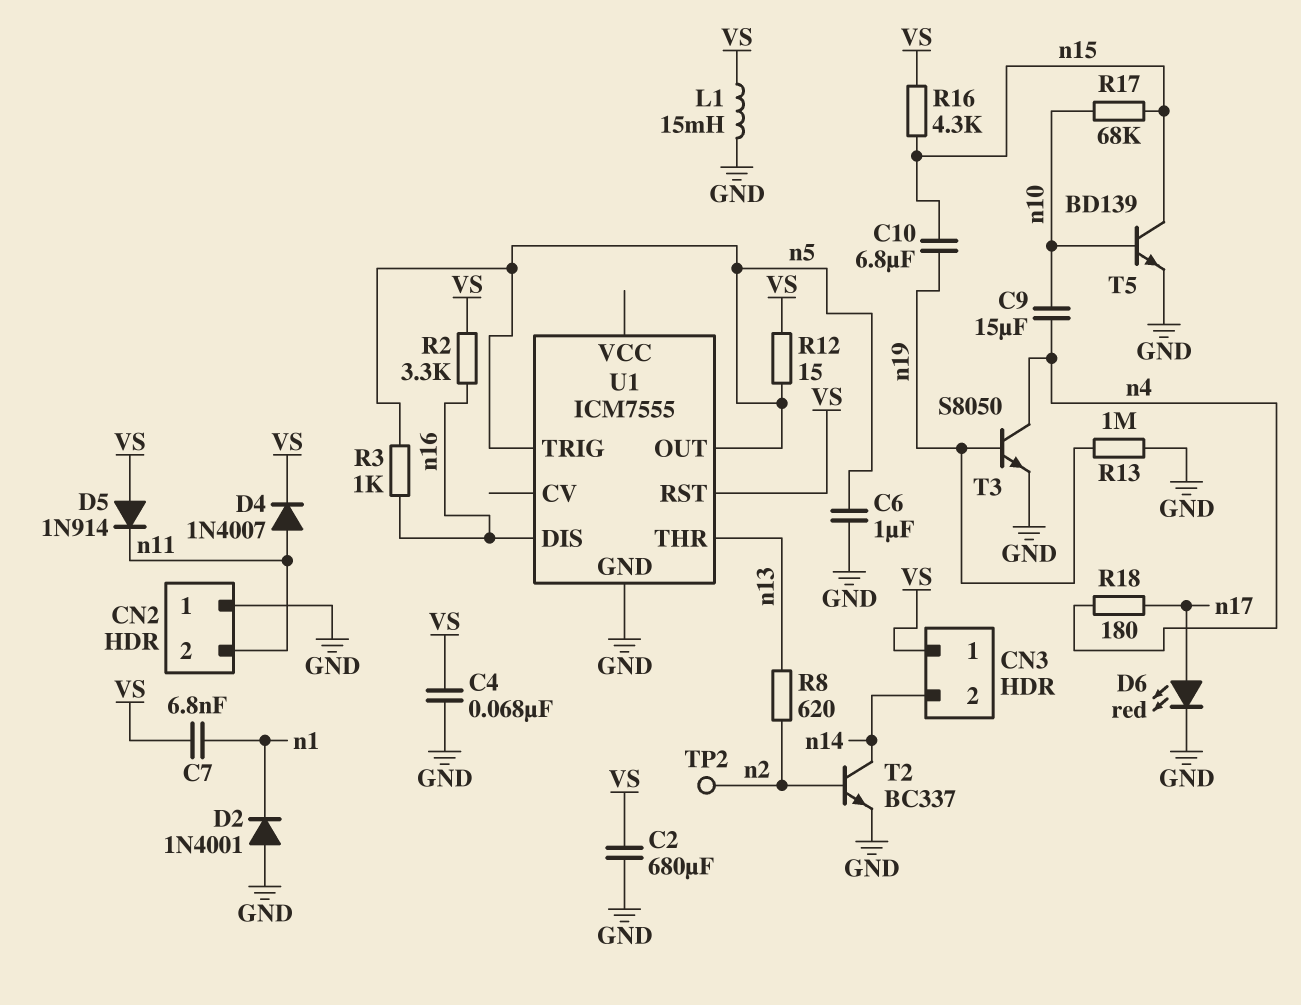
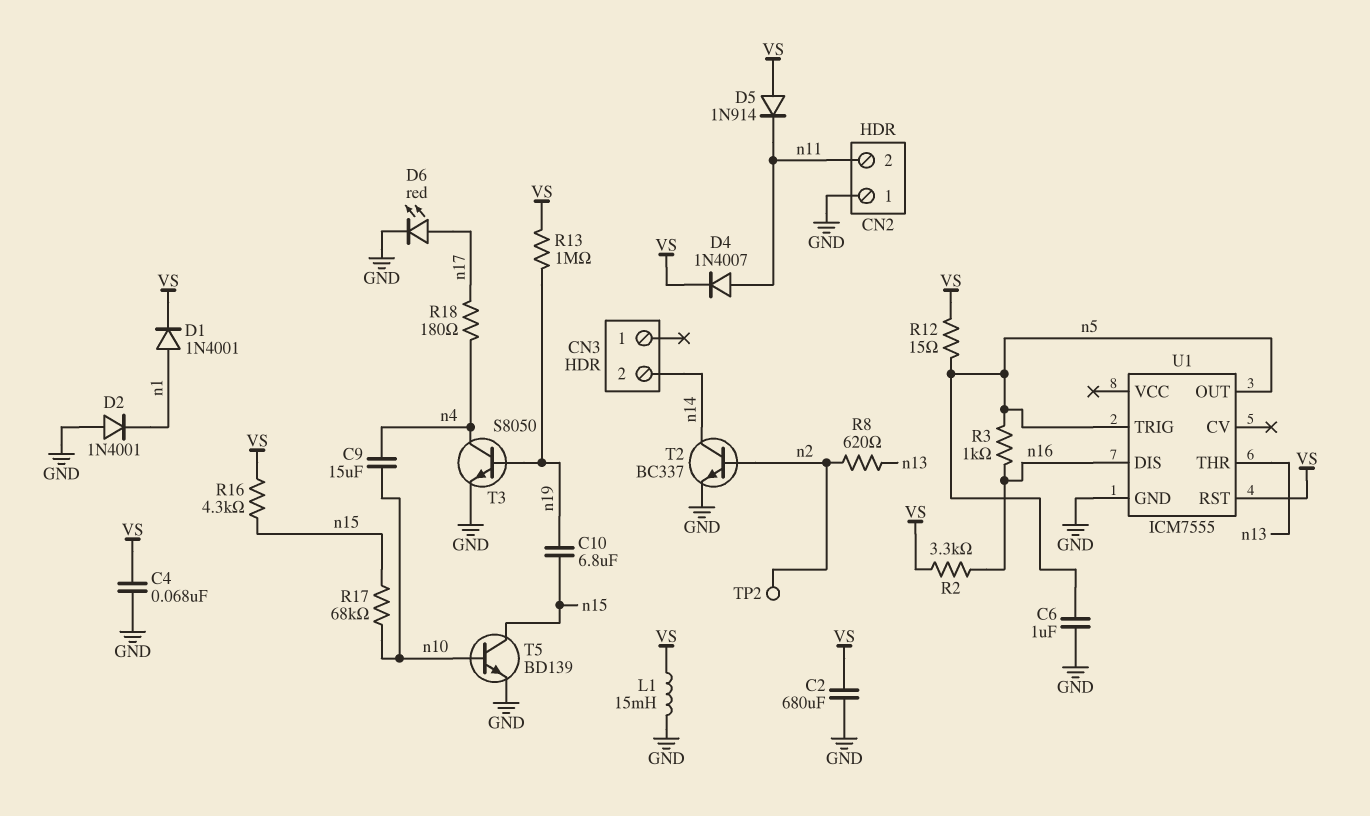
C7: 6.8nF (VS, n1) -> none
CN3 pin 1: VS -> none
D1: none -> diode 1N4001 (A n1, K VS)
R13: 1M (GND, n19) -> 1M (VS, n19)

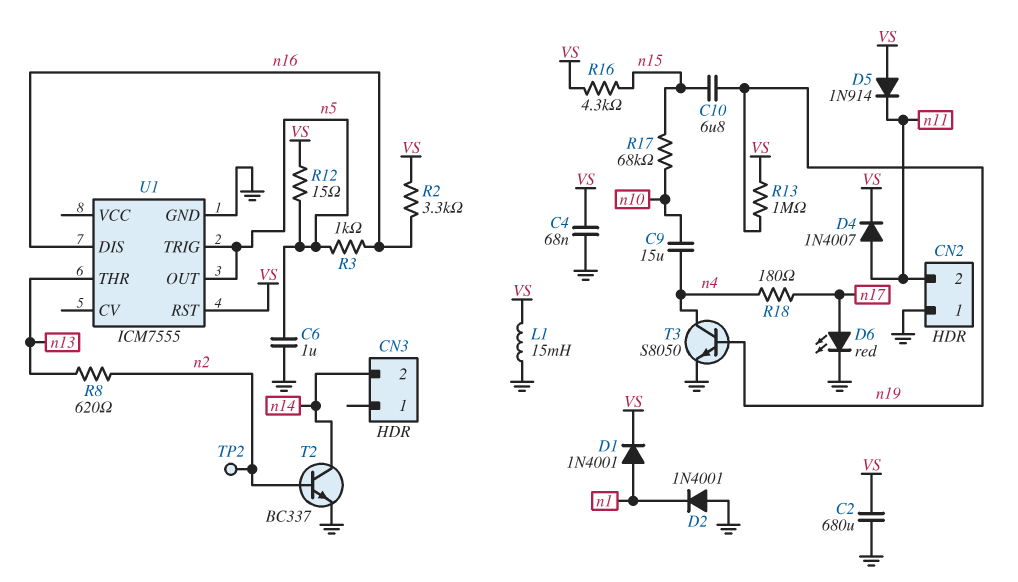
T5: NPN BD139 (B n10, C n15, E GND) -> none

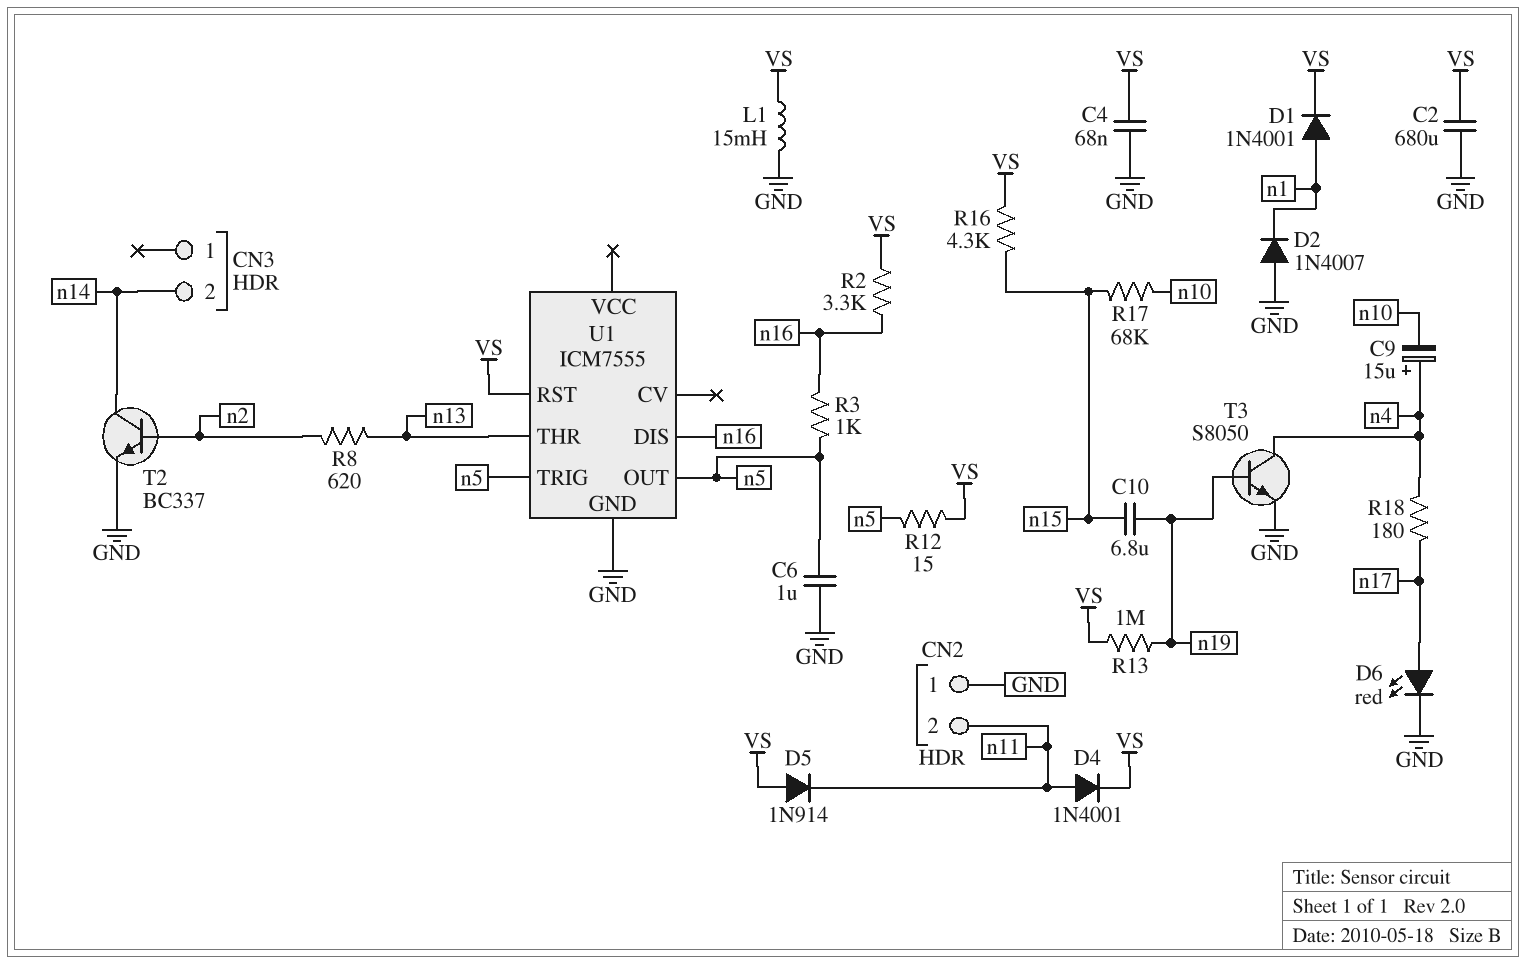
C9: 15uF (n4, n10) -> 15uF (plus n4, minus n10)
D2: diode 1N4001 (A GND, K n1) -> diode 1N4007 (A GND, K n1)
D4: diode 1N4007 (A n11, K VS) -> diode 1N4001 (A n11, K VS)
TP2: test point (n2) -> none

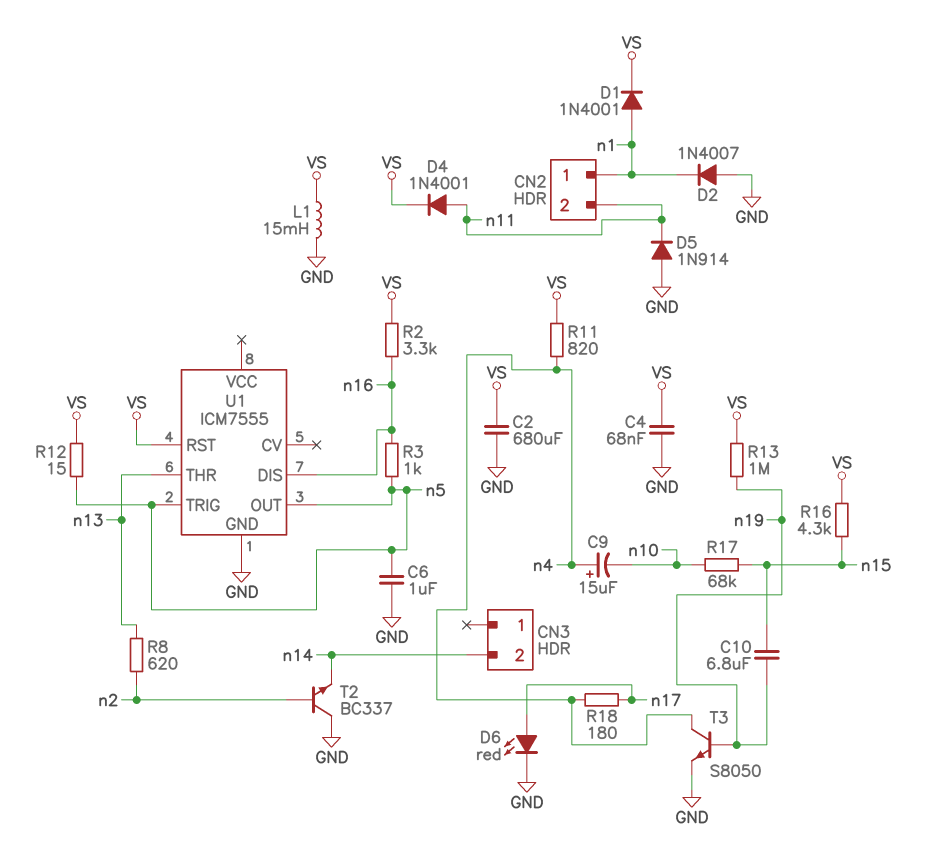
CN2 pin 1: GND -> n1
D5: diode 1N914 (A VS, K n11) -> diode 1N914 (A GND, K n11)
R11: none -> 820 (VS, n4)
T2: NPN BC337 (B n2, C n14, E GND) -> NPN BC337 (B n2, C GND, E n14)

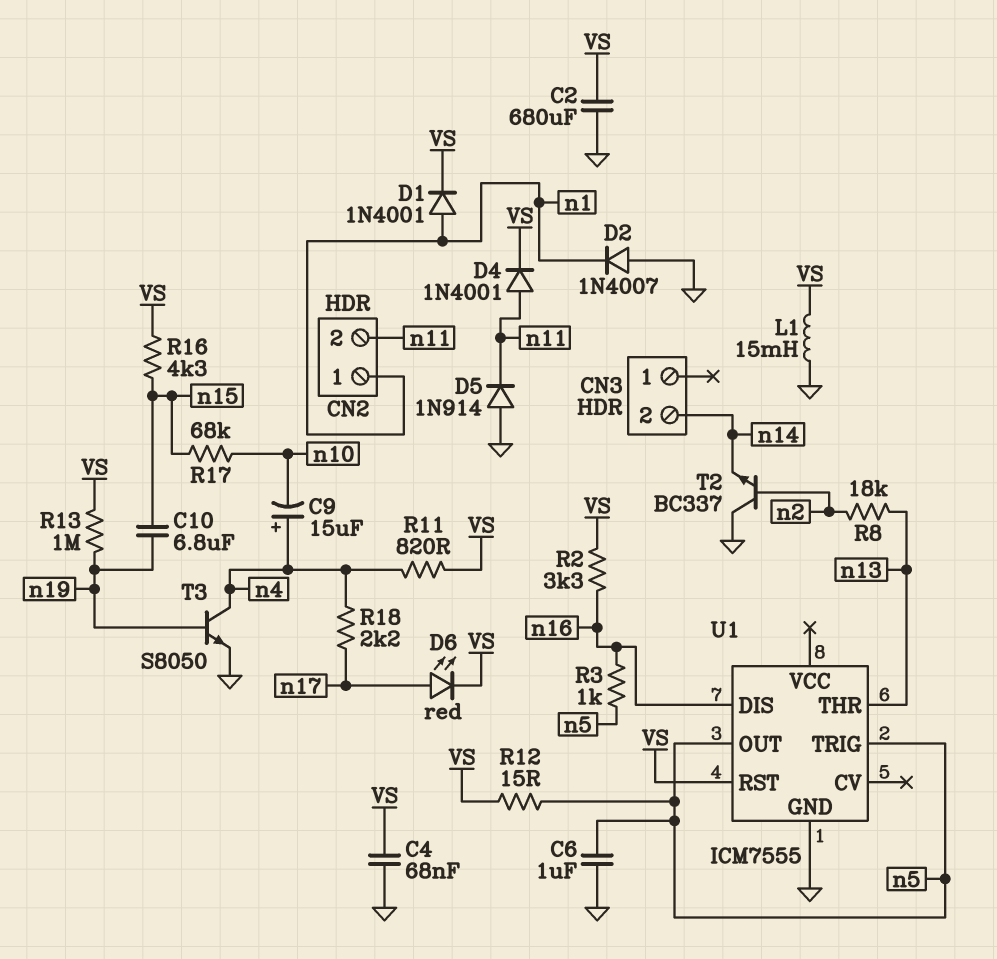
D6: LED red (A n17, K GND) -> LED red (A n17, K VS)
R8: 620 (n2, n13) -> 18k (n2, n13)
R18: 180 (n4, n17) -> 2.2k (n4, n17)

